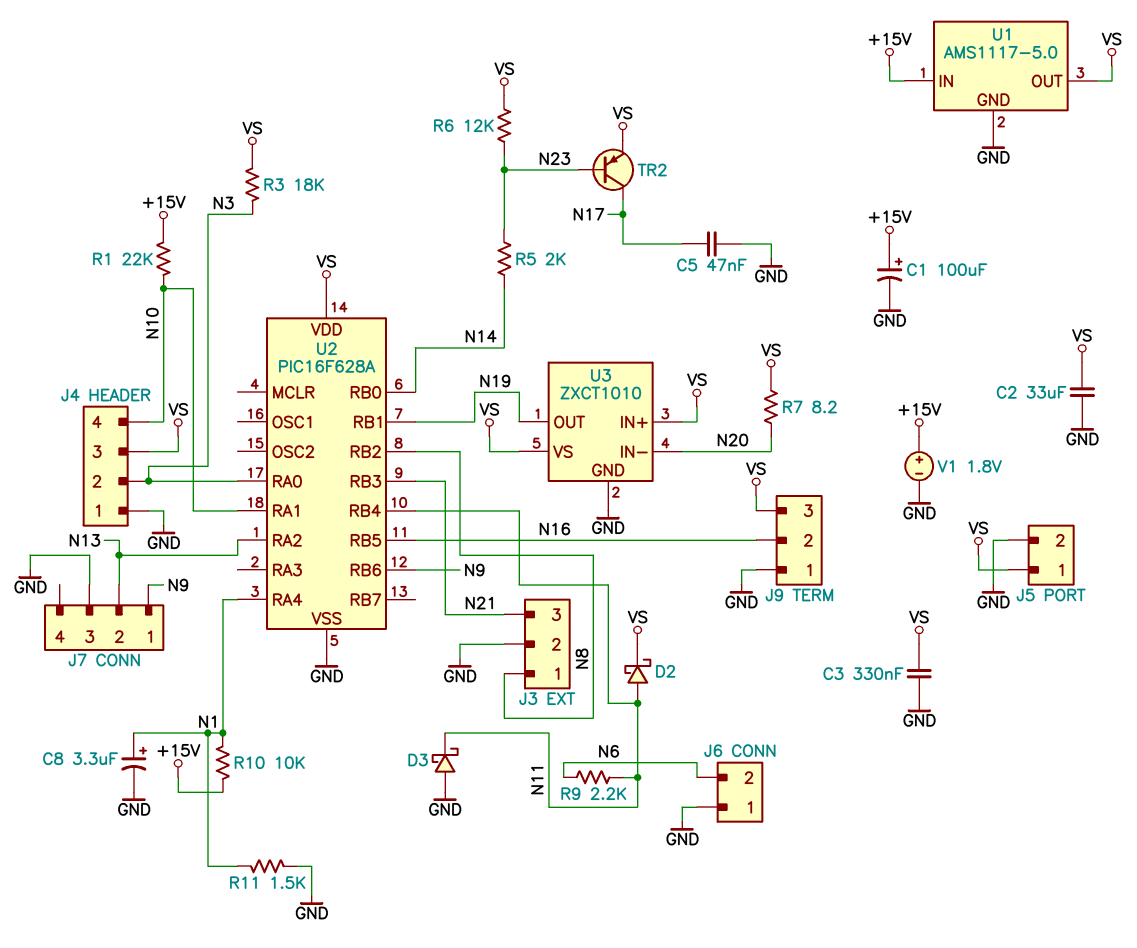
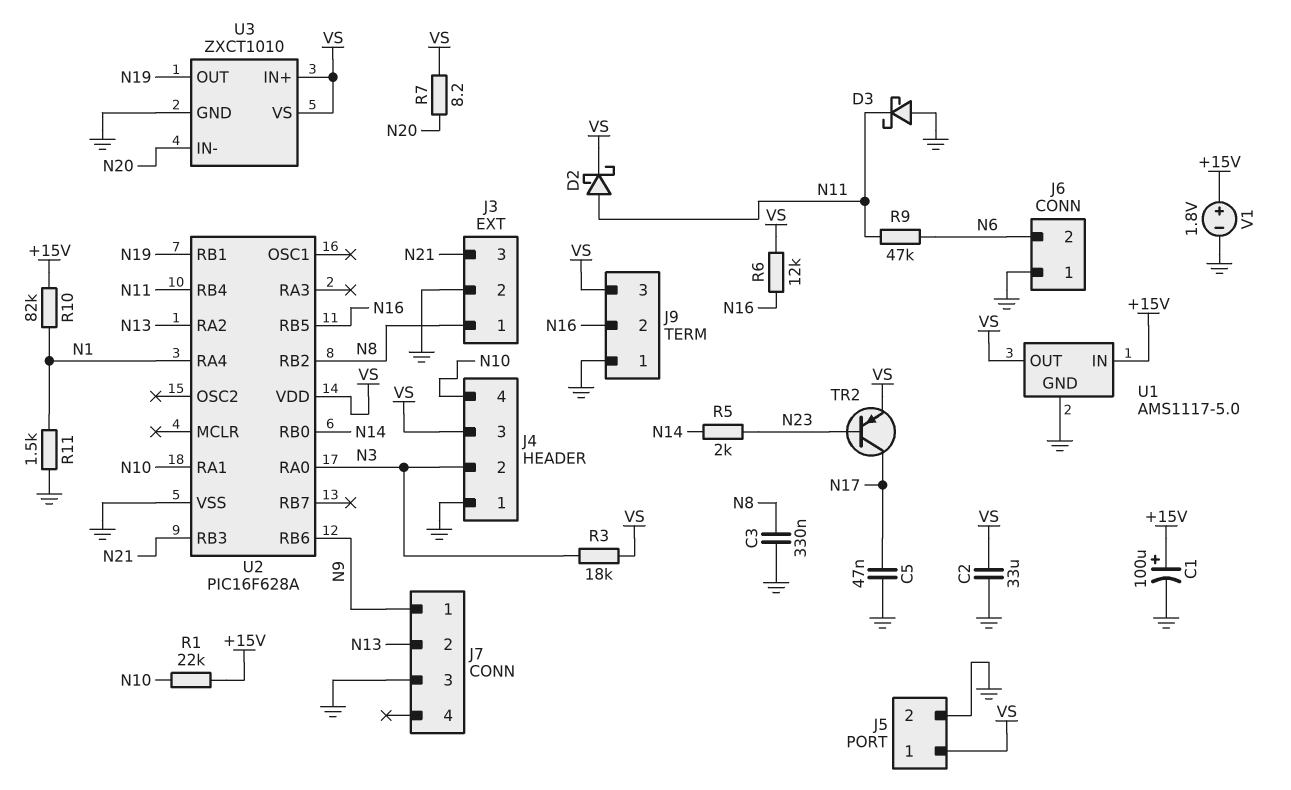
C3: 330nF (GND, VS) -> 330nF (GND, N8)
C8: 3.3uF (plus N1, minus GND) -> none
R6: 12k (N23, VS) -> 12k (N16, VS)
R9: 2.2k (N6, N11) -> 47k (N6, N11)
R10: 10k (+15V, N1) -> 82k (+15V, N1)

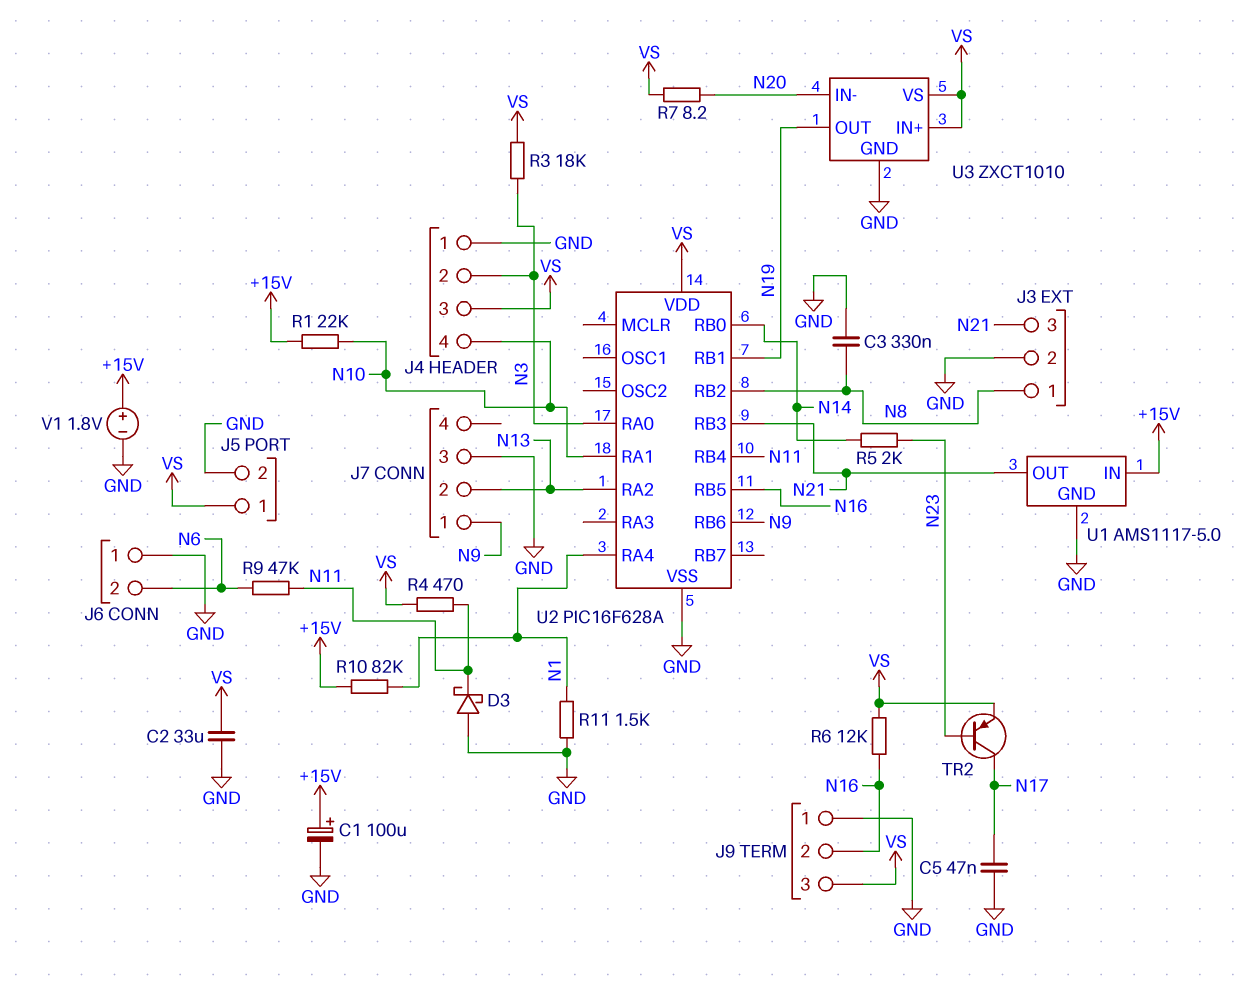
D2: schottky (A N11, K VS) -> none
R4: none -> 470 (N11, VS)
U1 pin OUT: VS -> N21

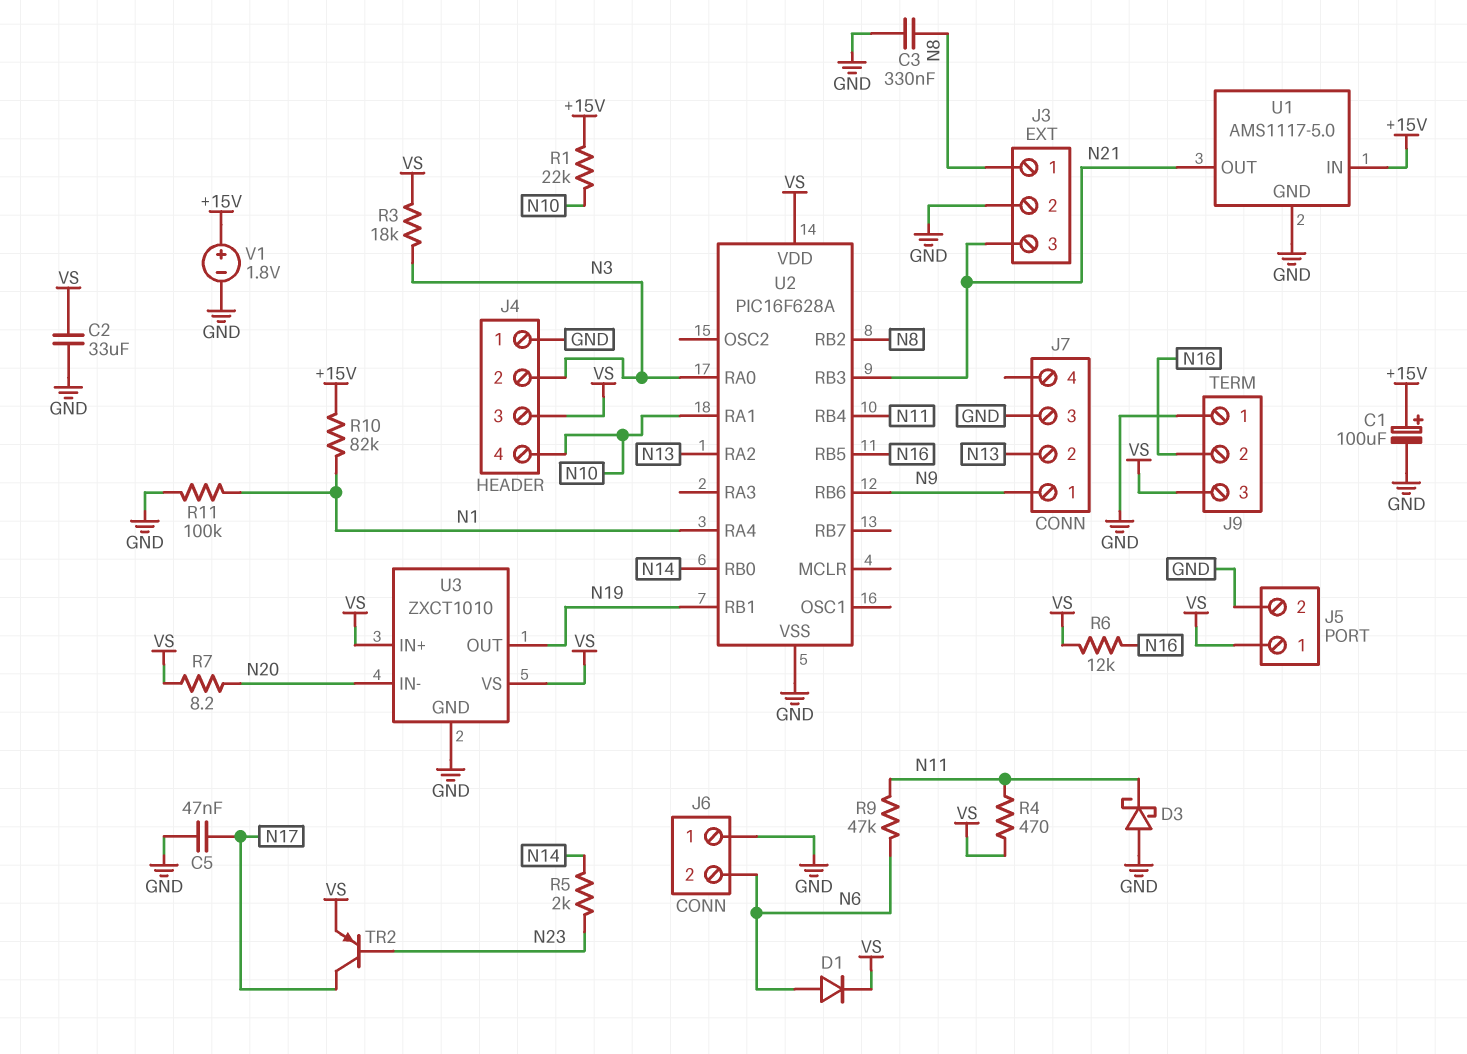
D1: none -> diode (A N6, K VS)
R11: 1.5k (GND, N1) -> 100k (GND, N1)

